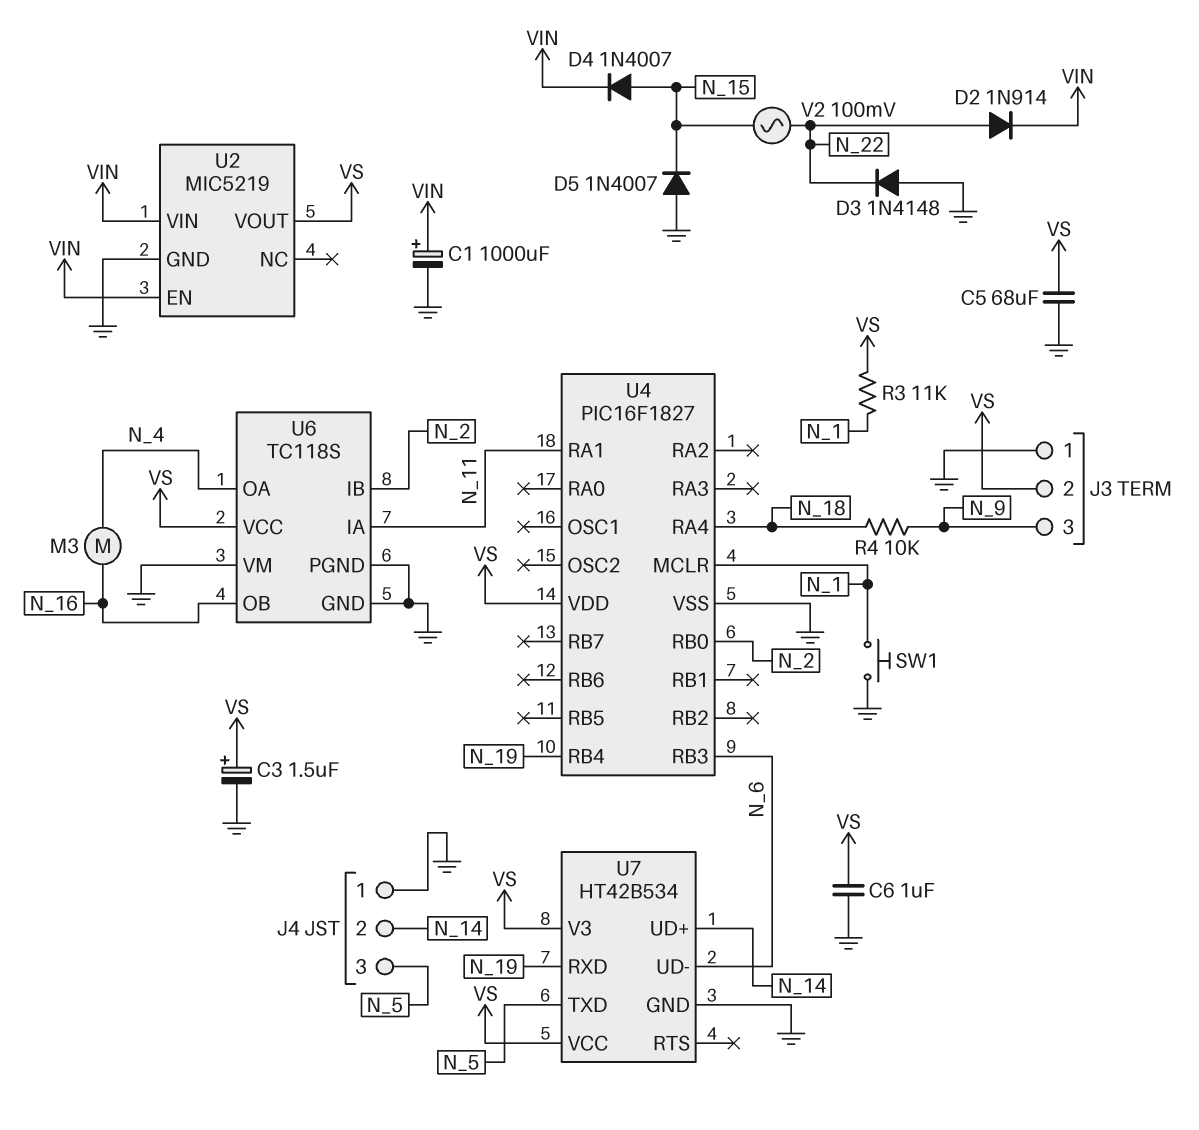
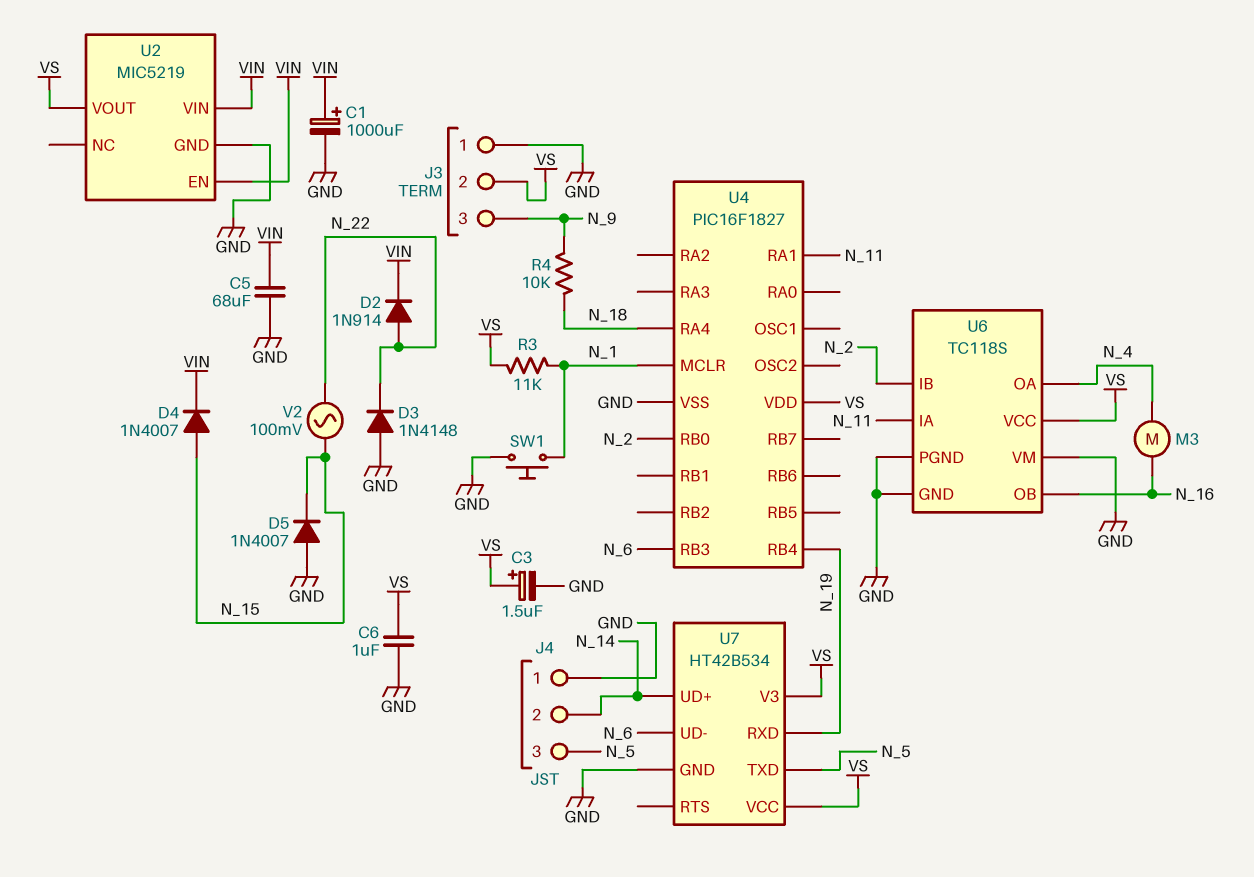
C5: 68uF (GND, VS) -> 68uF (GND, VIN)

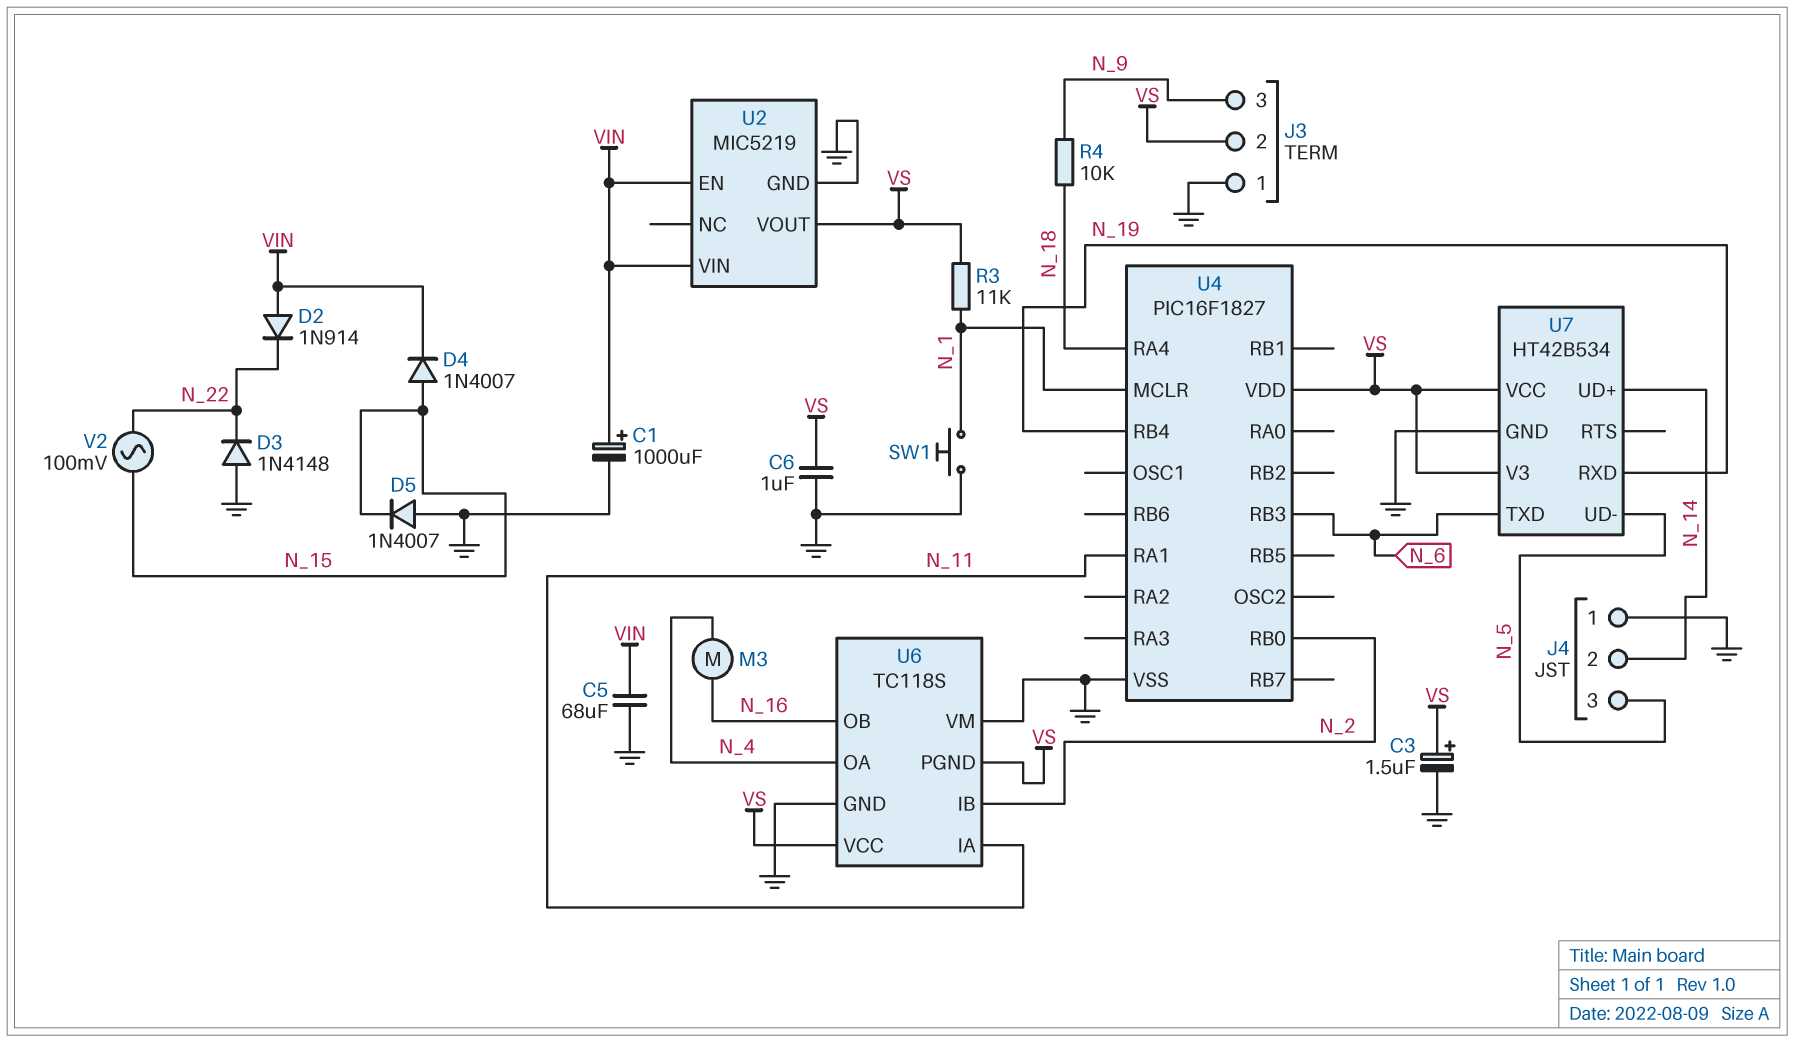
D2: diode 1N914 (A N_22, K VIN) -> diode 1N914 (A VIN, K N_22)
U6 pin PGND: GND -> VS
U7 pin TXD: N_5 -> N_6
U7 pin UD-: N_6 -> N_5

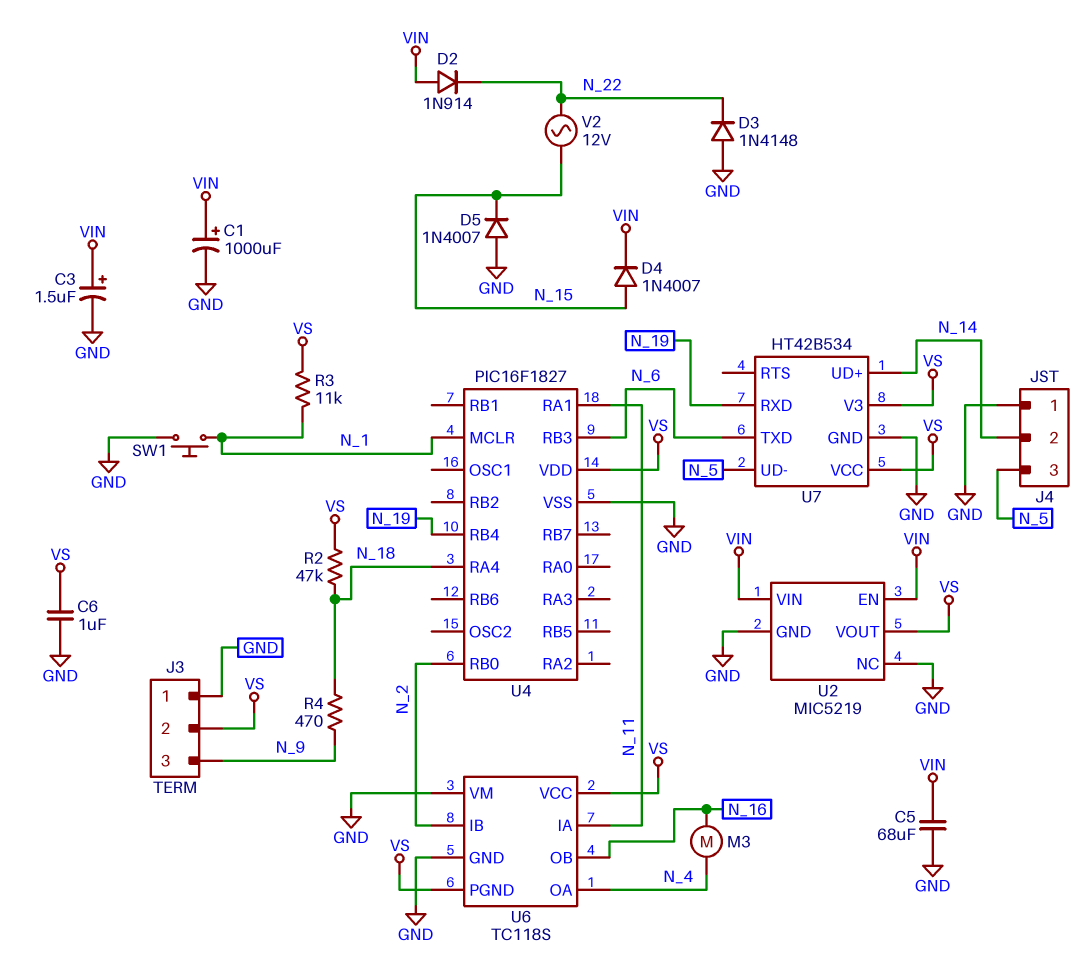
C3: 1.5uF (plus VS, minus GND) -> 1.5uF (plus VIN, minus GND)
R2: none -> 47k (N_18, VS)
R4: 10k (N_9, N_18) -> 470 (N_9, N_18)
U2 pin NC: none -> GND
V2: AC 100mV (N_15, N_22) -> AC 12V (N_15, N_22)

